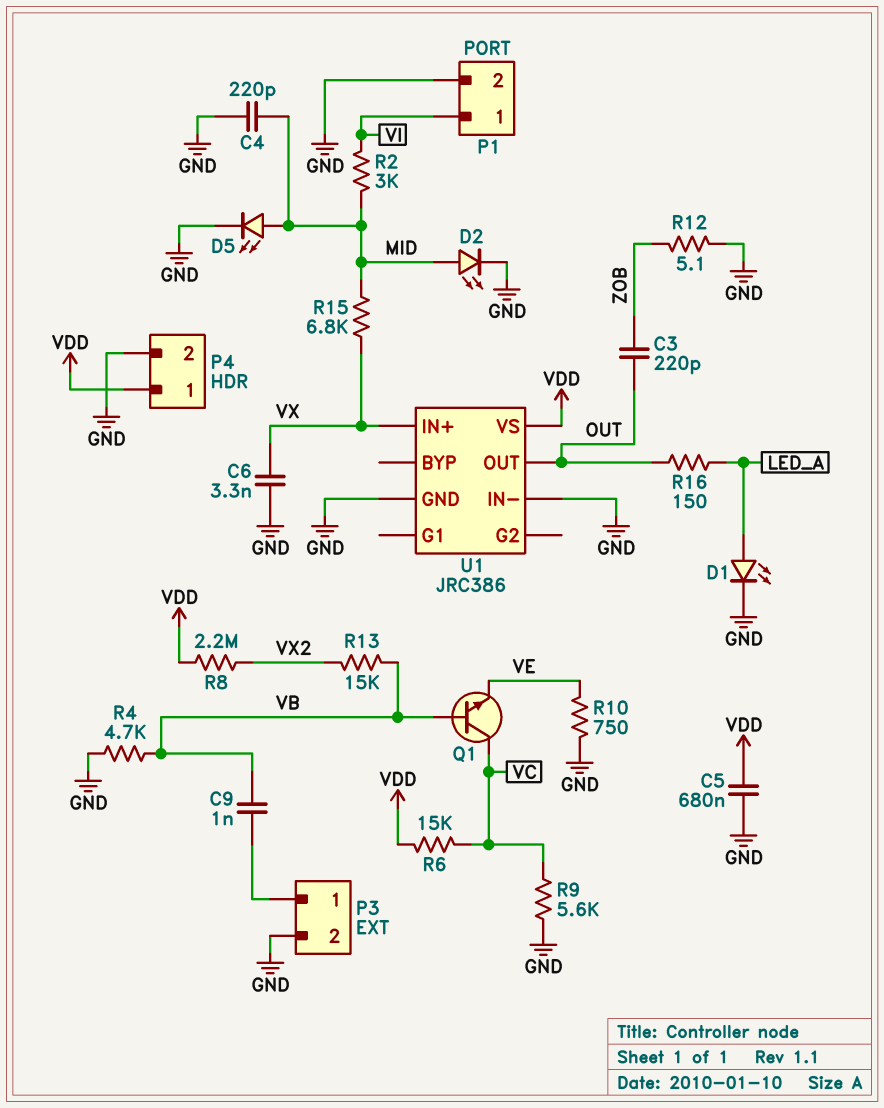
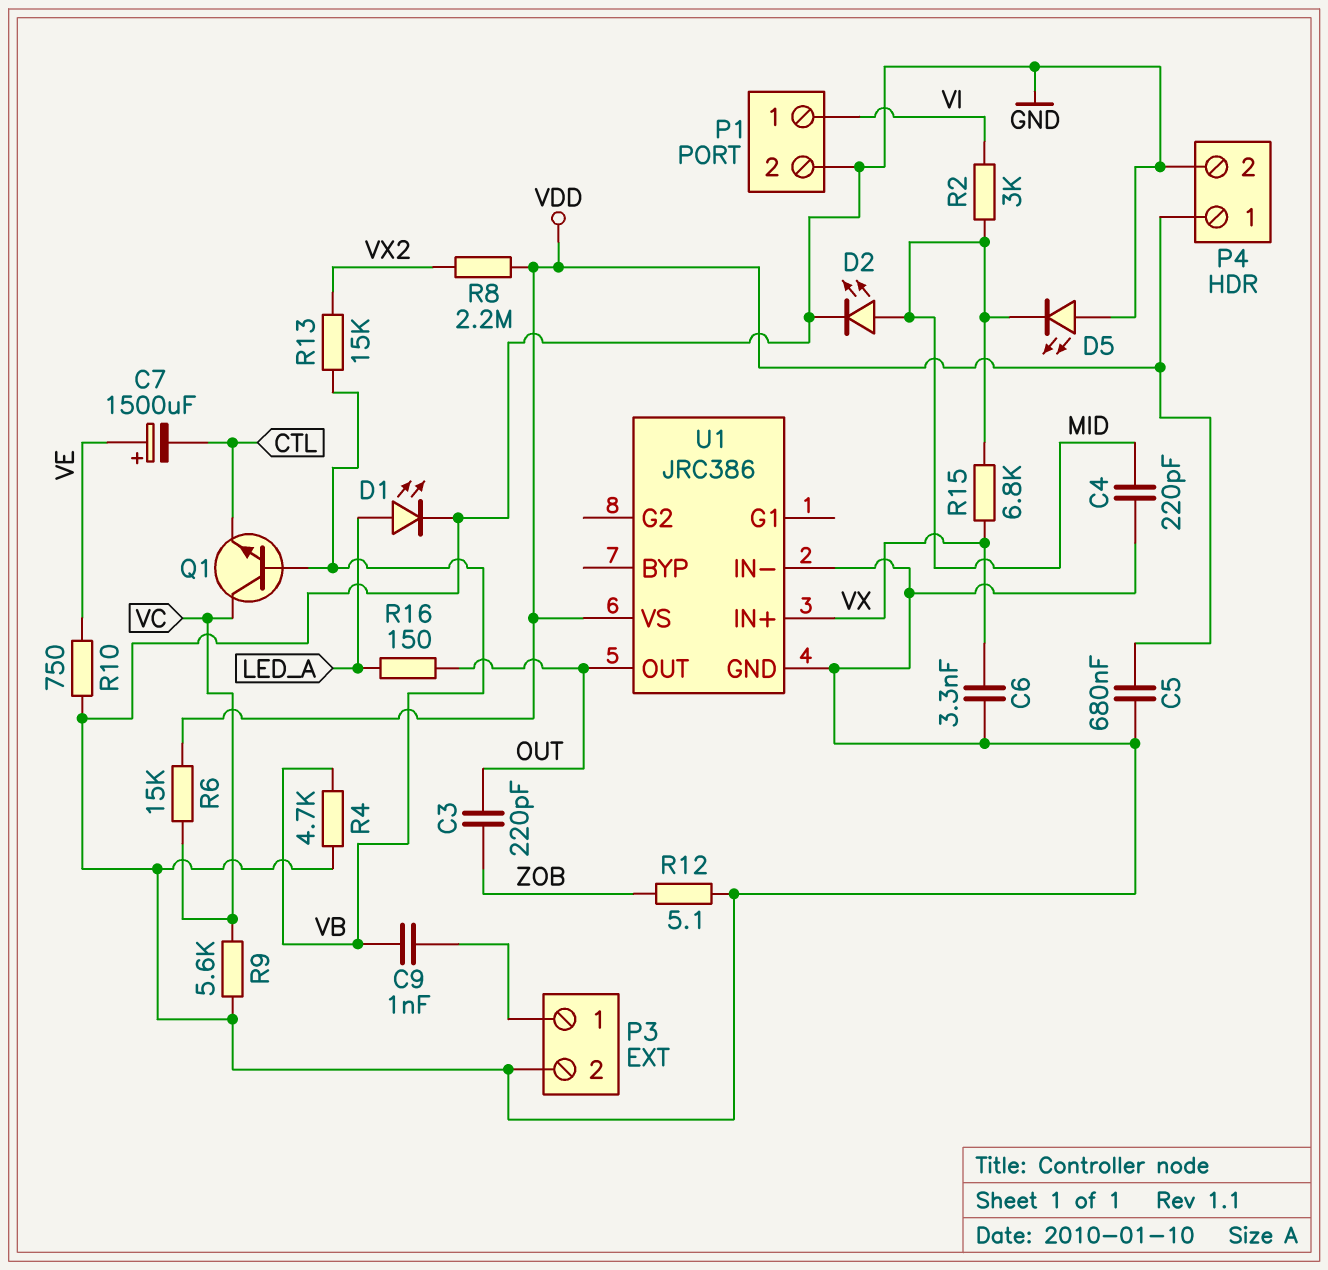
C7: none -> 1500uF (plus VE, minus CTL)
D5: LED (A MID, K GND) -> LED (A GND, K MID)
Q1: NPN (B VB, C VC, E VE) -> NPN (B VB, C VC, E CTL)

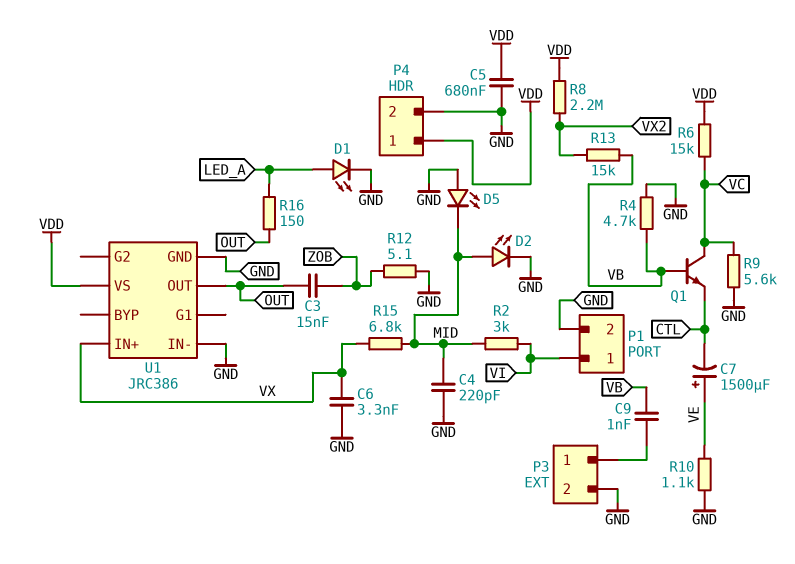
C3: 220pF (OUT, ZOB) -> 15nF (OUT, ZOB)
R10: 750 (GND, VE) -> 1.1k (GND, VE)

